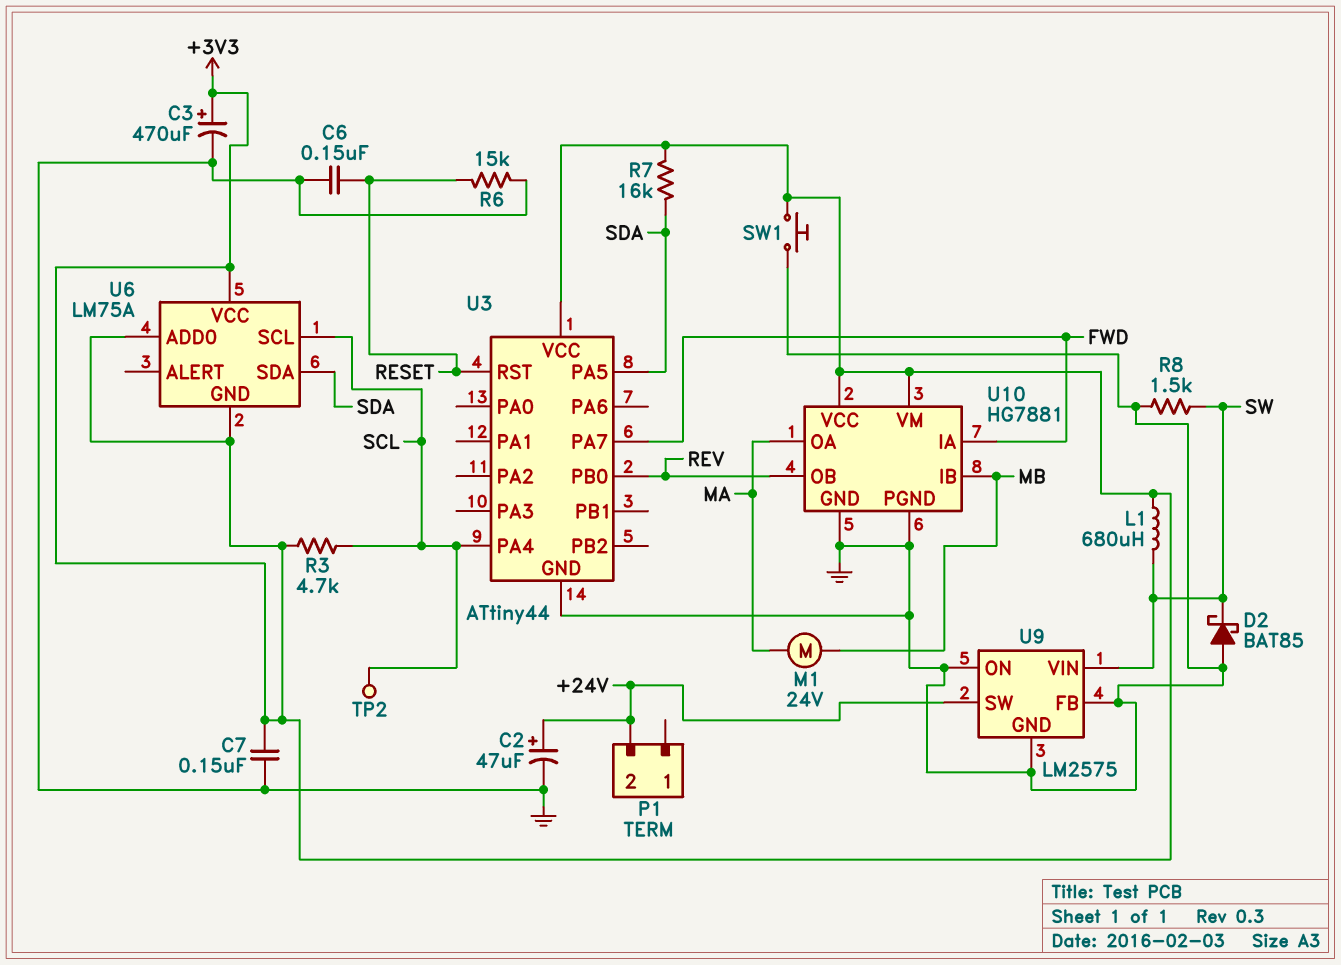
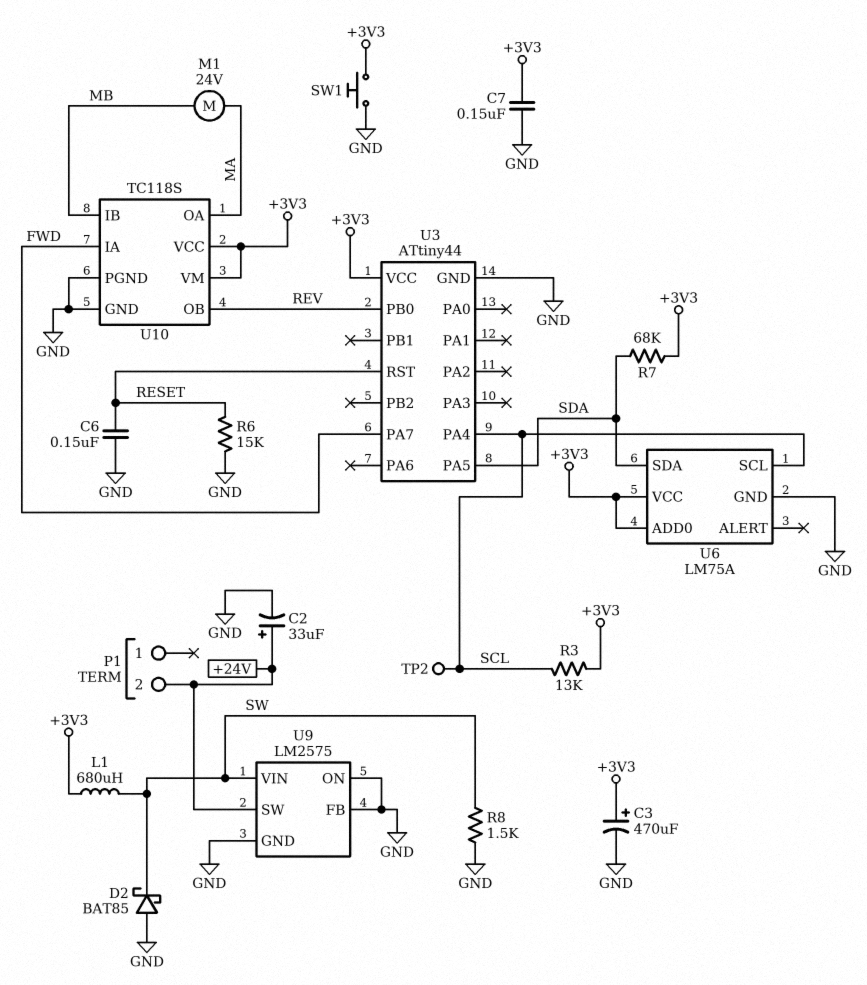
C2: 47uF (plus +24V, minus GND) -> 33uF (plus +24V, minus GND)
R3: 4.7k (+3V3, SCL) -> 13k (+3V3, SCL)
R7: 16k (+3V3, SDA) -> 68k (+3V3, SDA)
U6 pin GND: +3V3 -> GND
U10: HG7881 -> TC118S

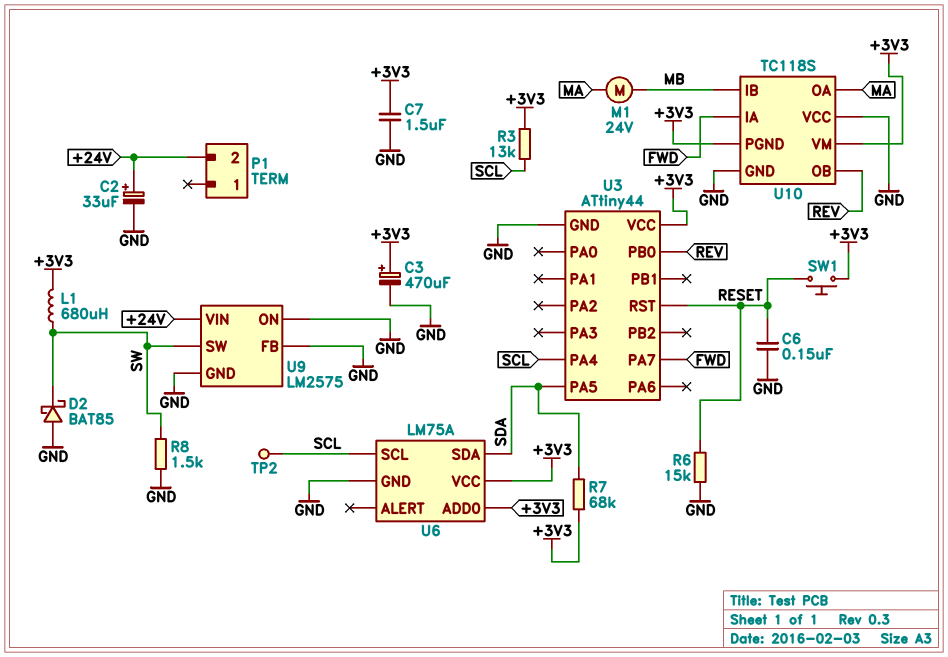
C7: 150nF (+3V3, GND) -> 1.5uF (+3V3, GND)
SW1: button (+3V3, GND) -> button (+3V3, RESET)
U9 pin SW: +24V -> SW
U9 pin VIN: SW -> +24V
U10 pin PGND: GND -> +3V3
U10 pin VCC: +3V3 -> GND

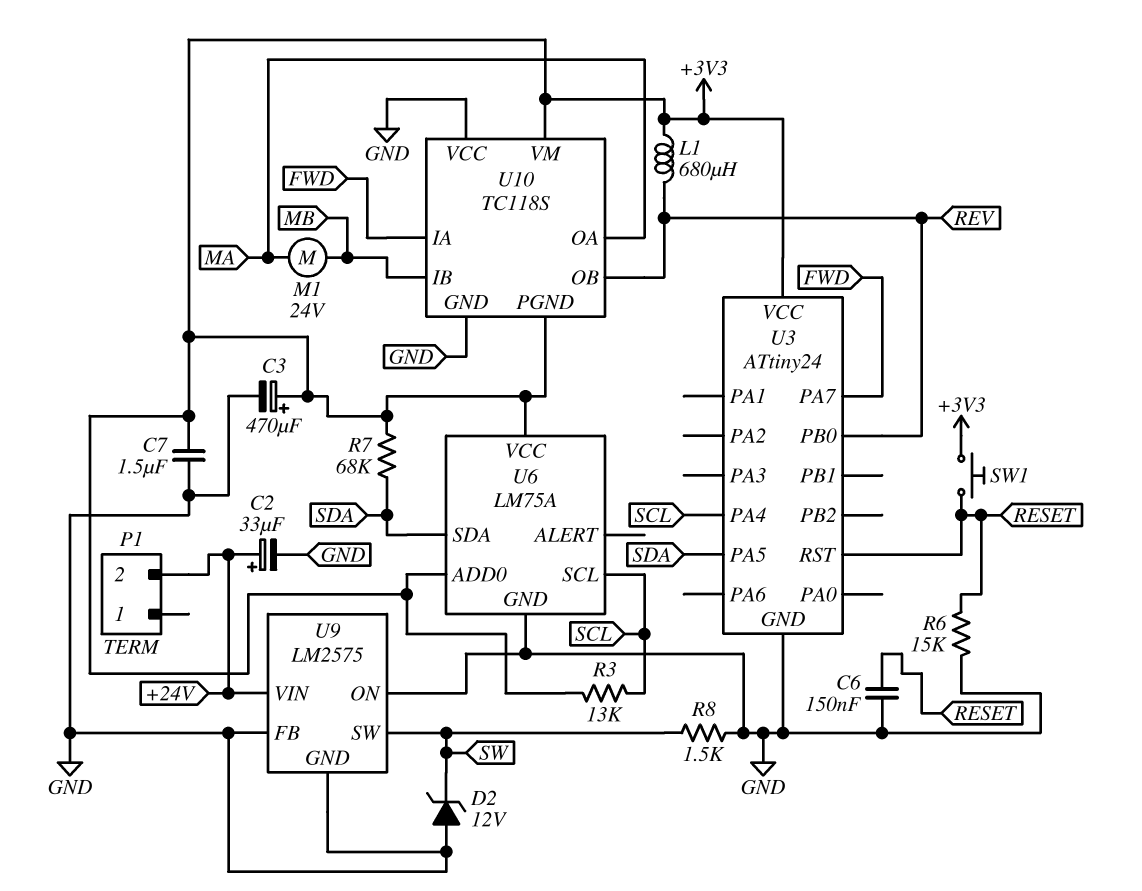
D2: schottky BAT85 (A GND, K SW) -> zener 12V (A GND, K SW)
L1: 680uH (+3V3, SW) -> 680uH (+3V3, REV)
TP2: test point (SCL) -> none
U3: ATtiny44 -> ATtiny24

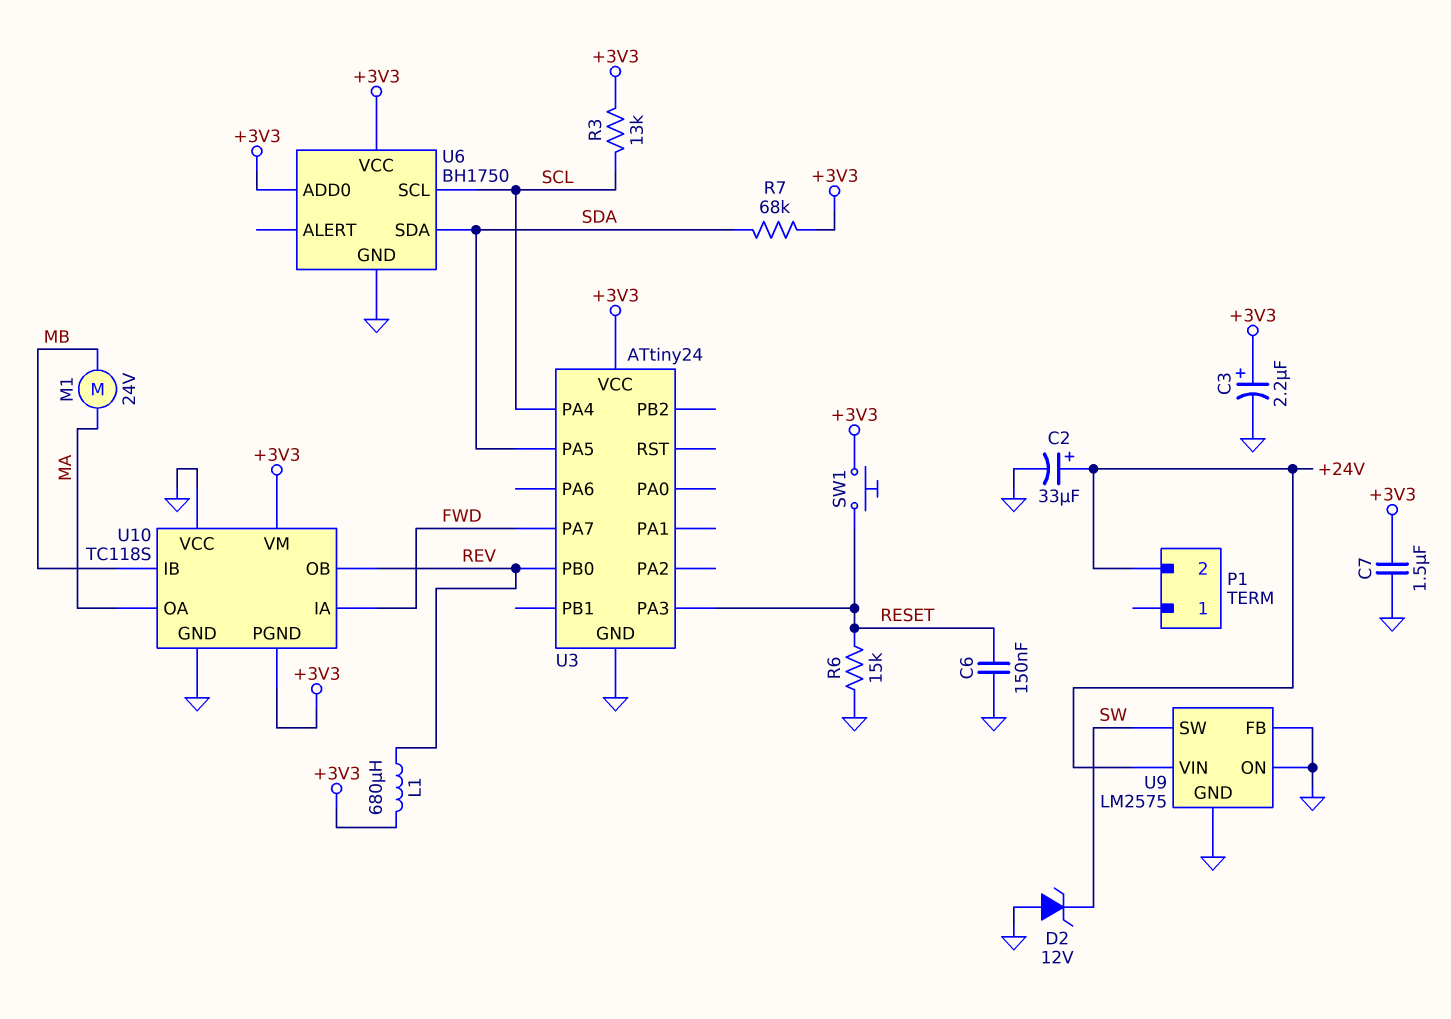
C3: 470uF (plus +3V3, minus GND) -> 2.2uF (plus +3V3, minus GND)
R8: 1.5k (GND, SW) -> none
U3 pin PA3: none -> RESET
U3 pin RST: RESET -> none
U6: LM75A -> BH1750

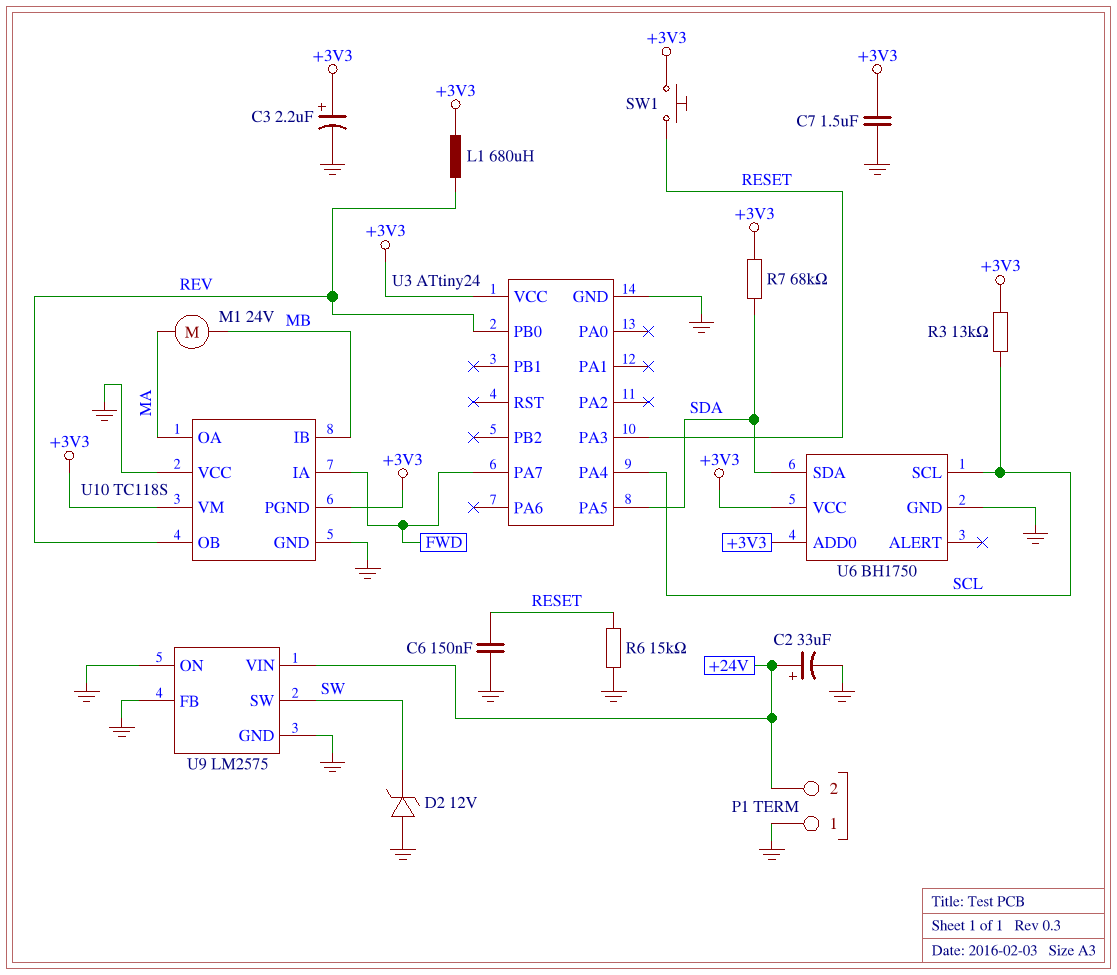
P1 pin 1: none -> GND

